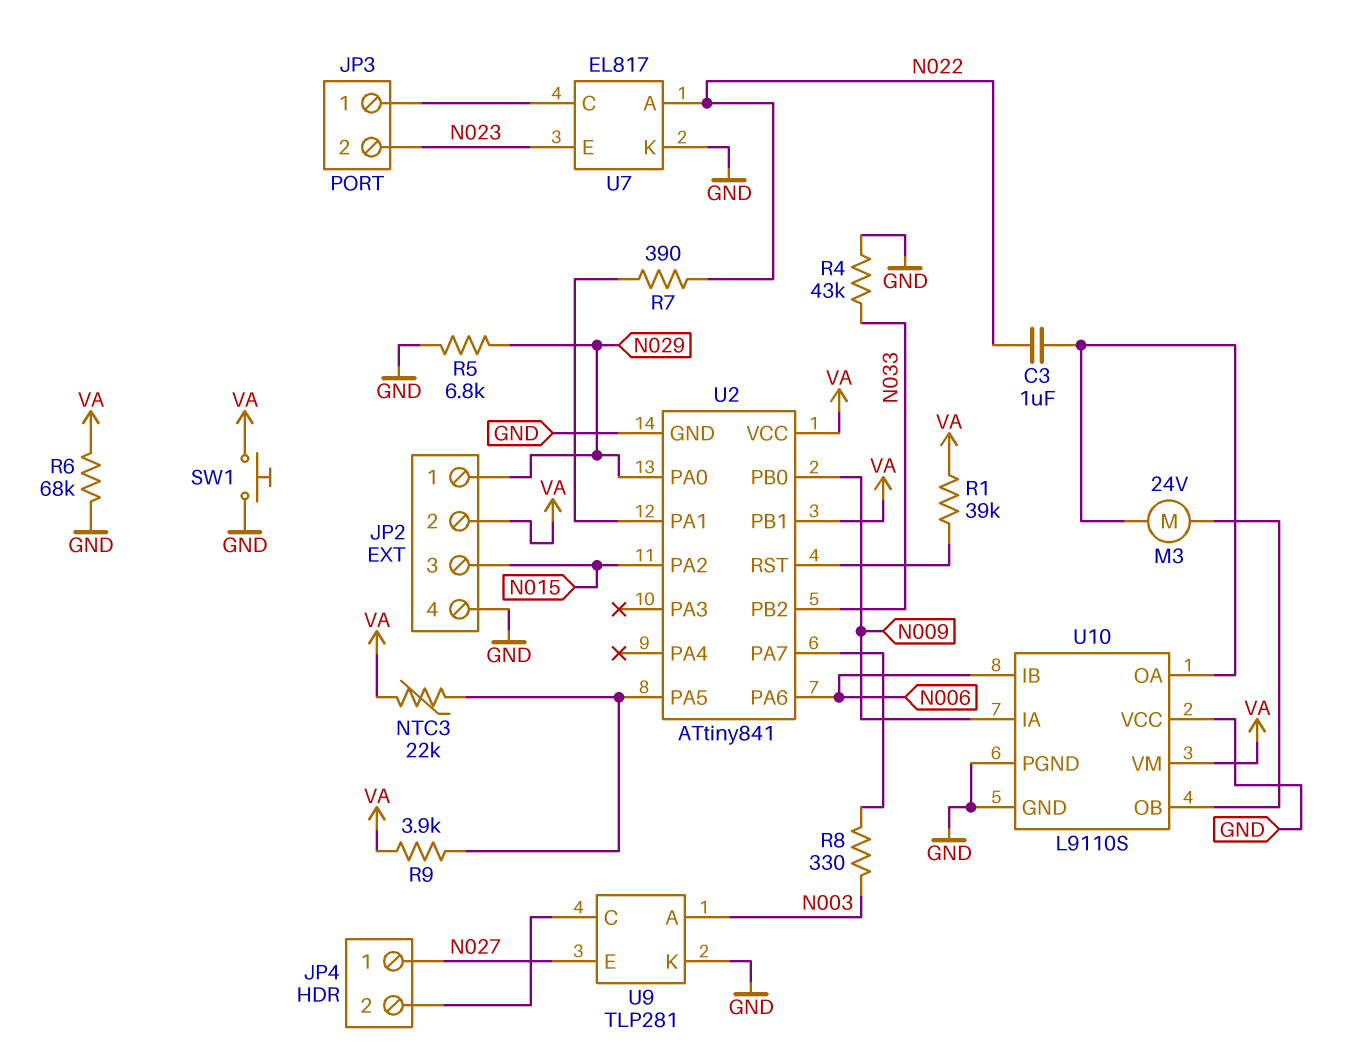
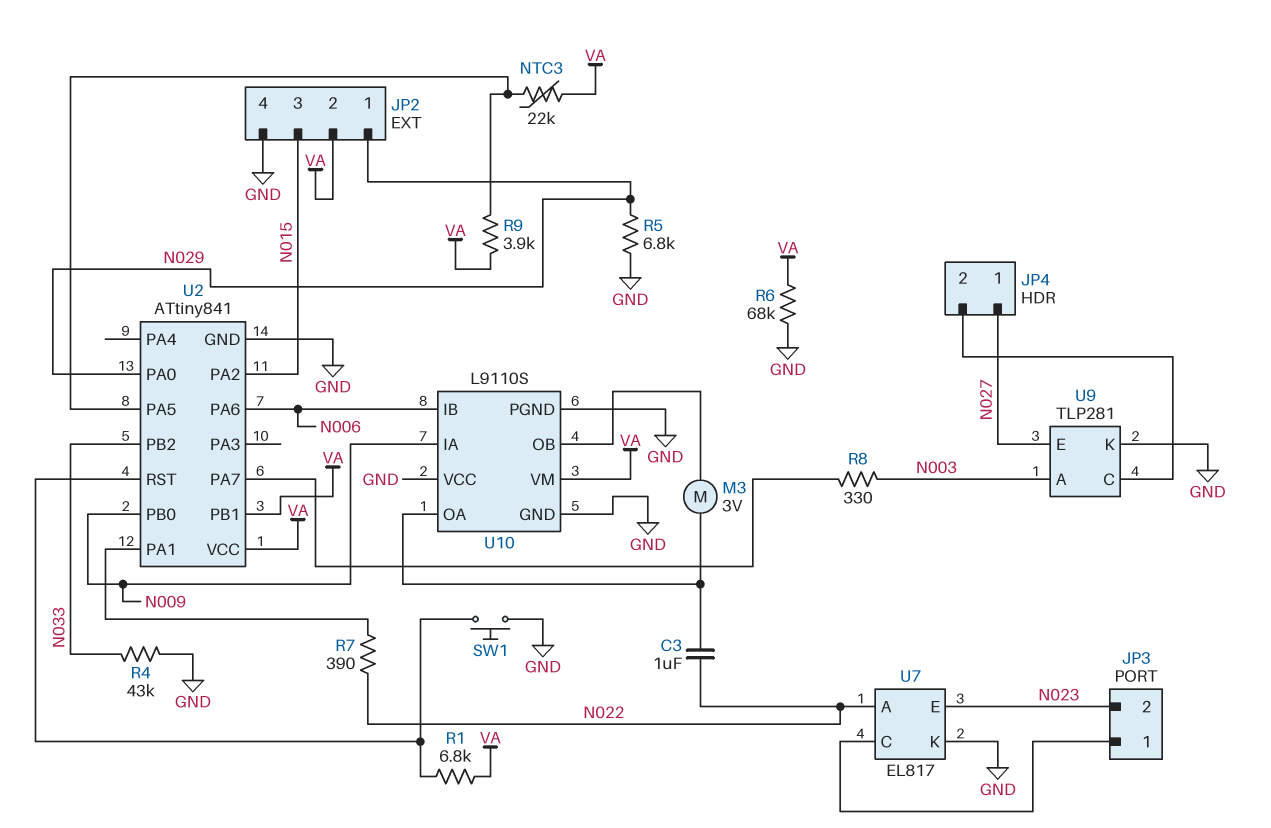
M3: motor 24V (U10/OA, U10/OB) -> motor 3V (U10/OA, U10/OB)
R1: 39k (U2/RST, VA) -> 6.8k (U2/RST, VA)
SW1: button (GND, VA) -> button (GND, U2/RST)

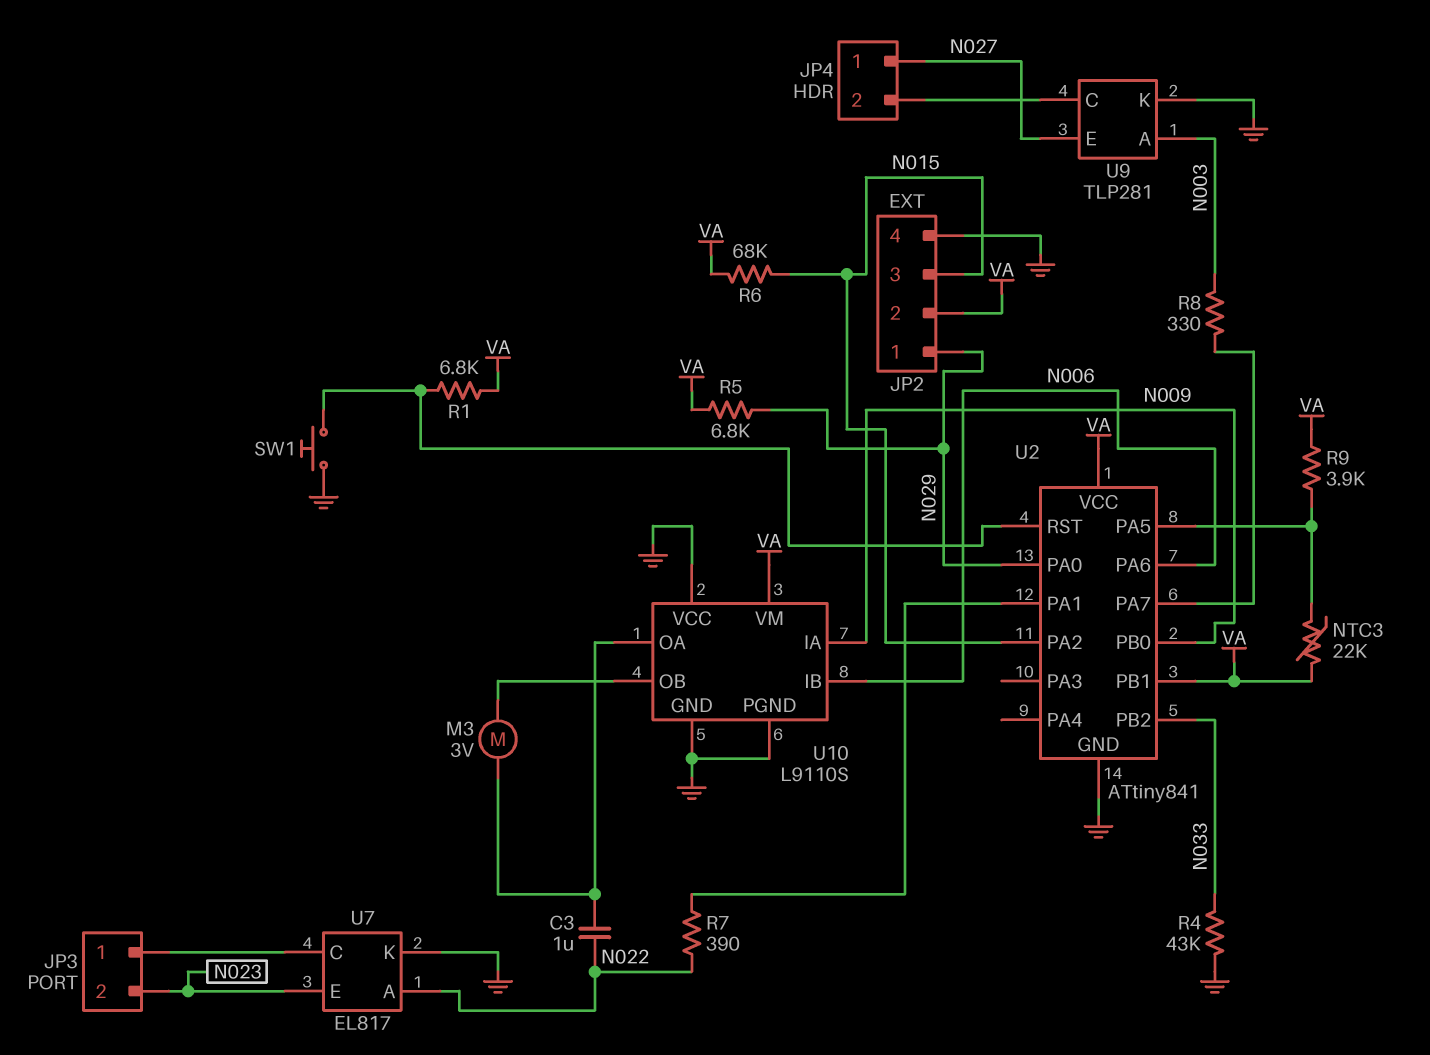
R5: 6.8k (GND, N029) -> 6.8k (N029, VA)
R6: 68k (GND, VA) -> 68k (N015, VA)

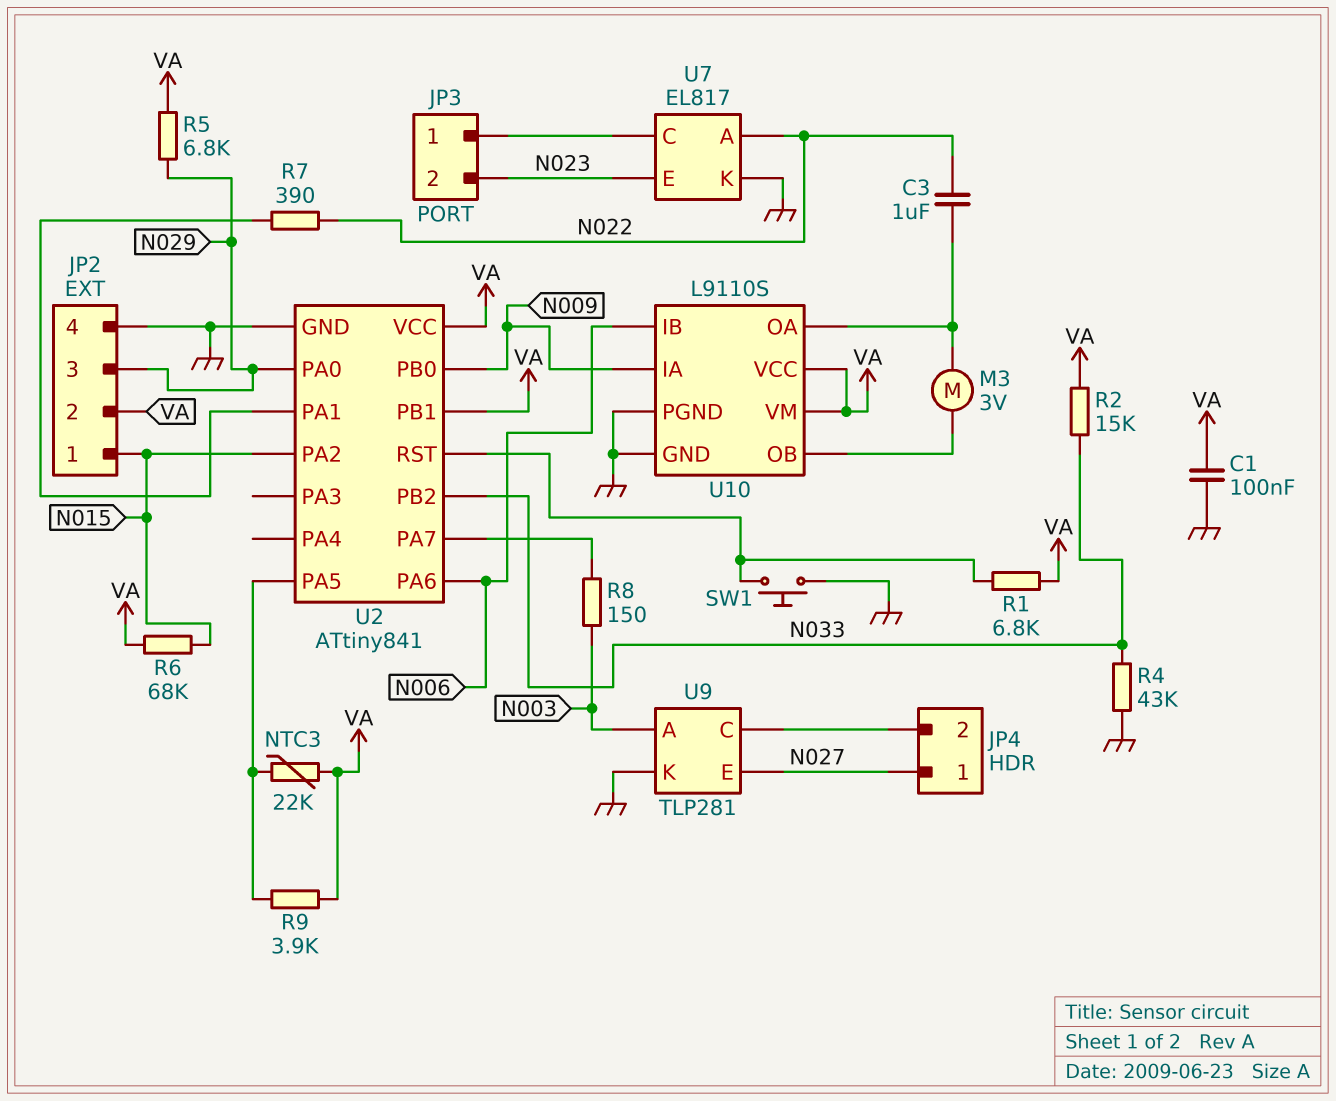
C1: none -> 100nF (GND, VA)
JP2 pin 1: N029 -> N015
JP2 pin 3: N015 -> N029
R2: none -> 15k (N033, VA)
R8: 330 (N003, U2/PA7) -> 150 (N003, U2/PA7)
U10 pin VCC: GND -> VA

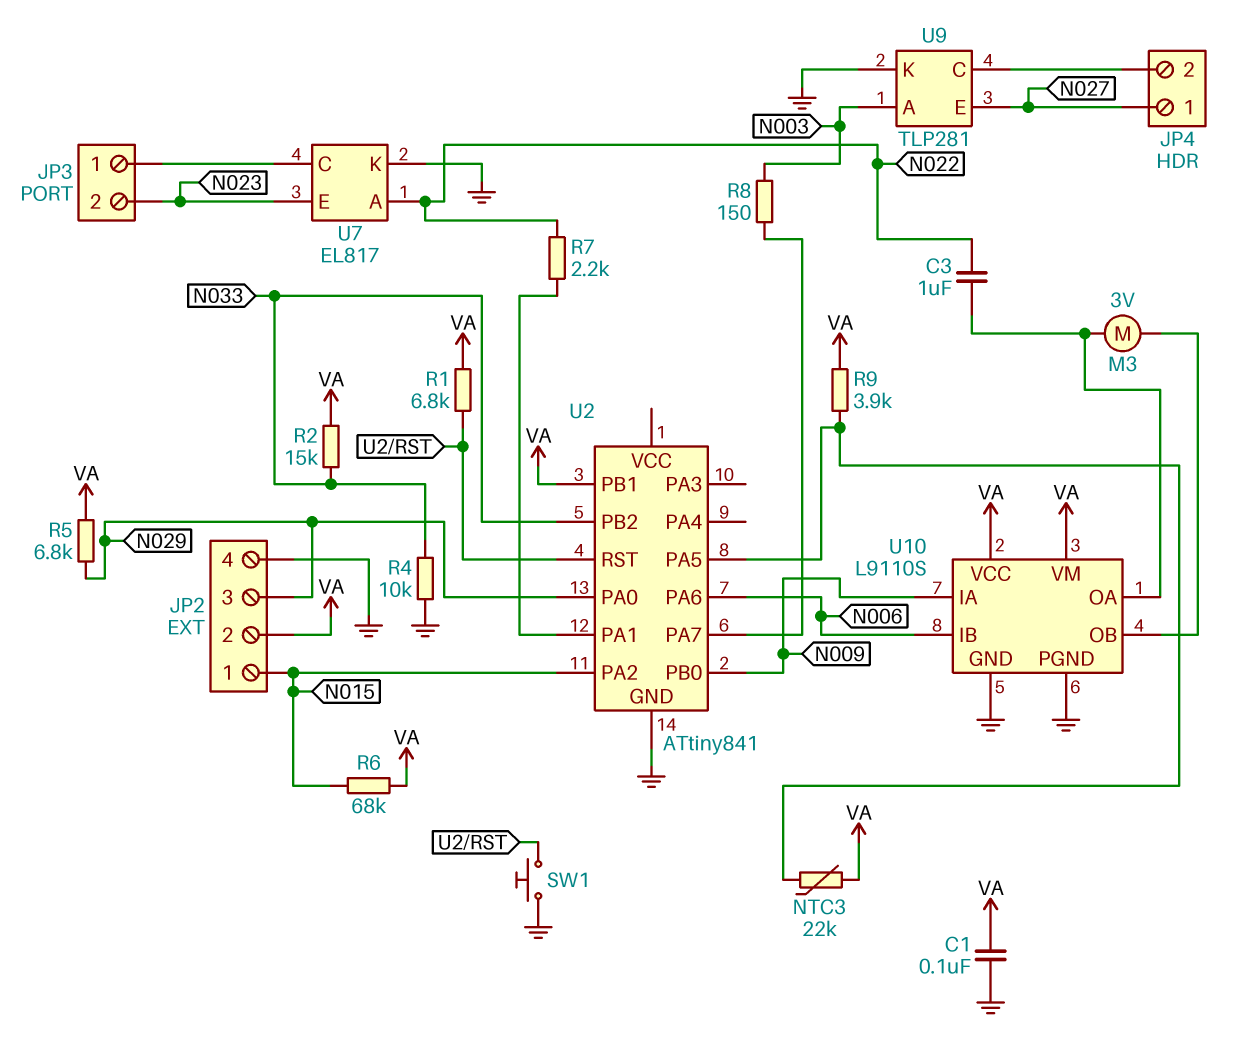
R4: 43k (GND, N033) -> 10k (GND, N033)
R7: 390 (N022, U2/PA1) -> 2.2k (N022, U2/PA1)
U2 pin VCC: VA -> none

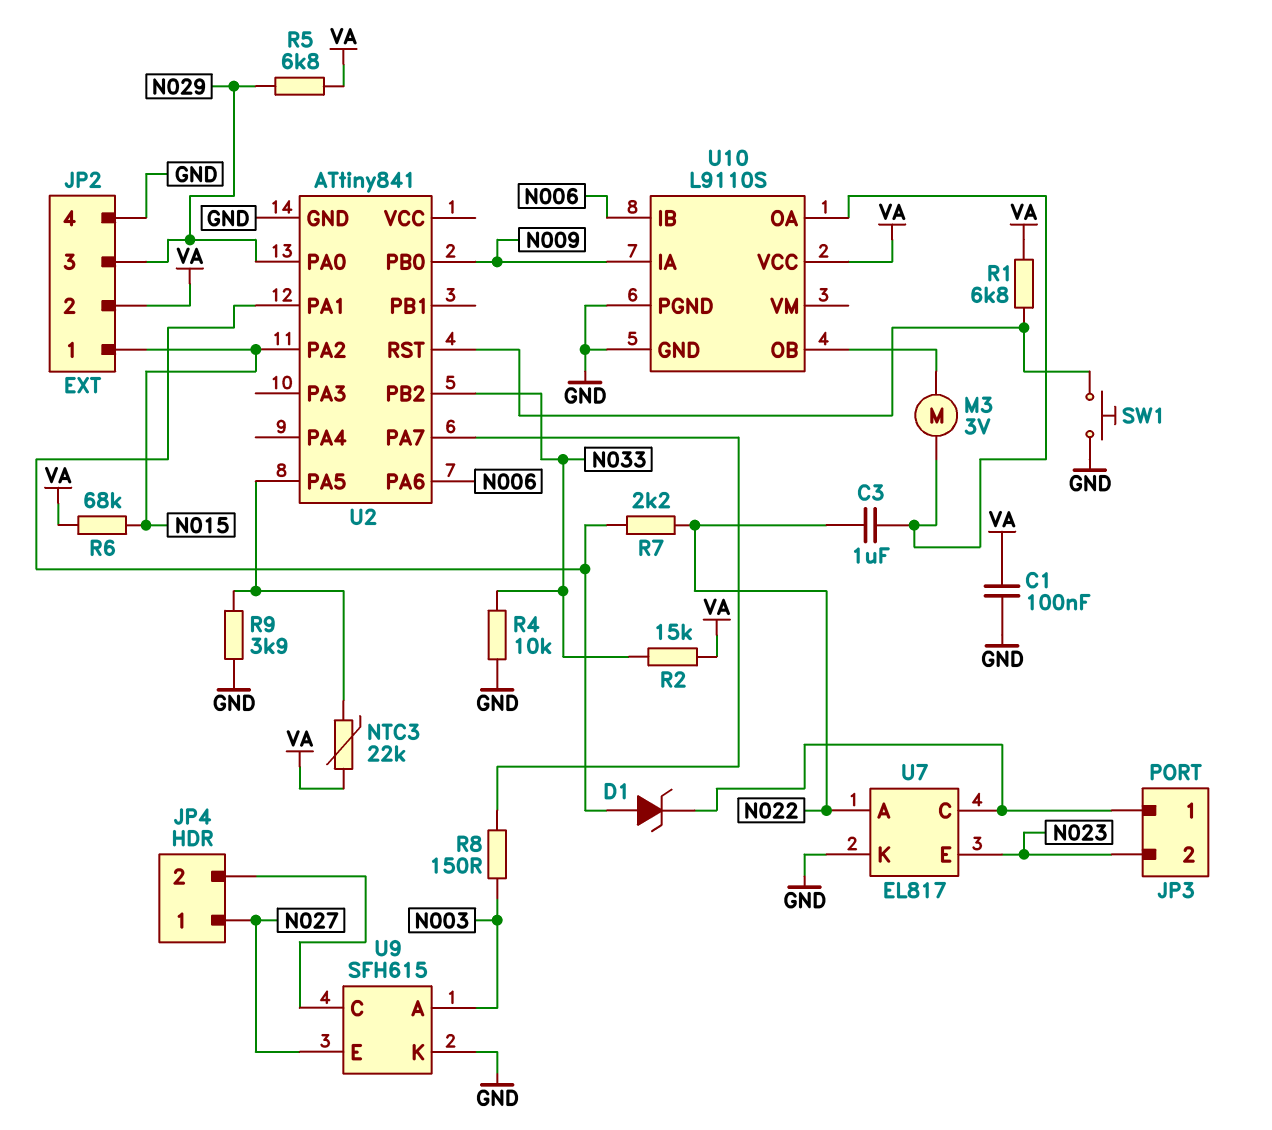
D1: none -> zener (A U2/PA1, K JP3/1)
R9: 3.9k (U2/PA5, VA) -> 3.9k (GND, U2/PA5)
U2 pin PB1: VA -> none
U9: TLP281 -> SFH615
U10 pin VM: VA -> none

